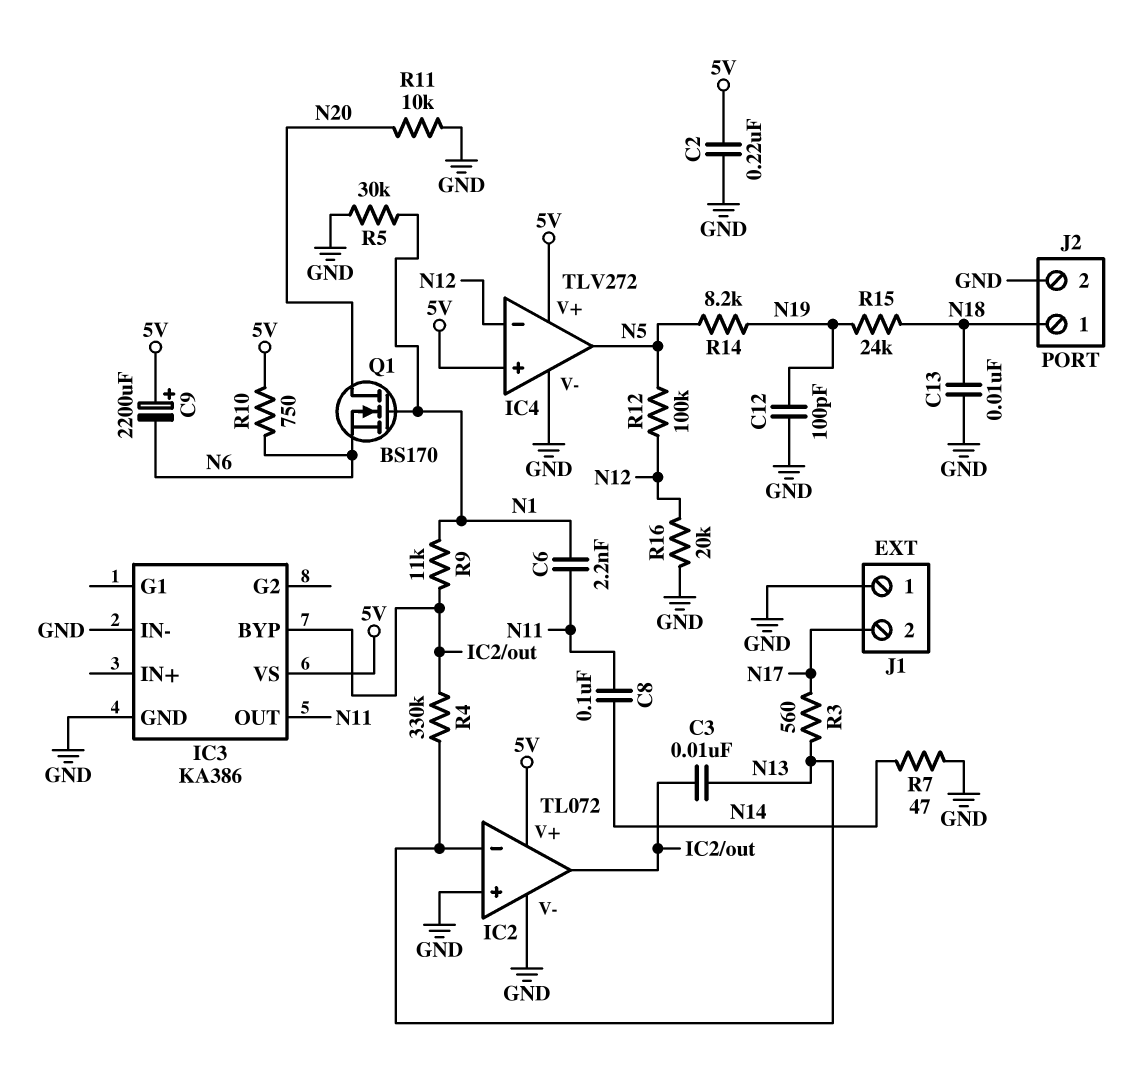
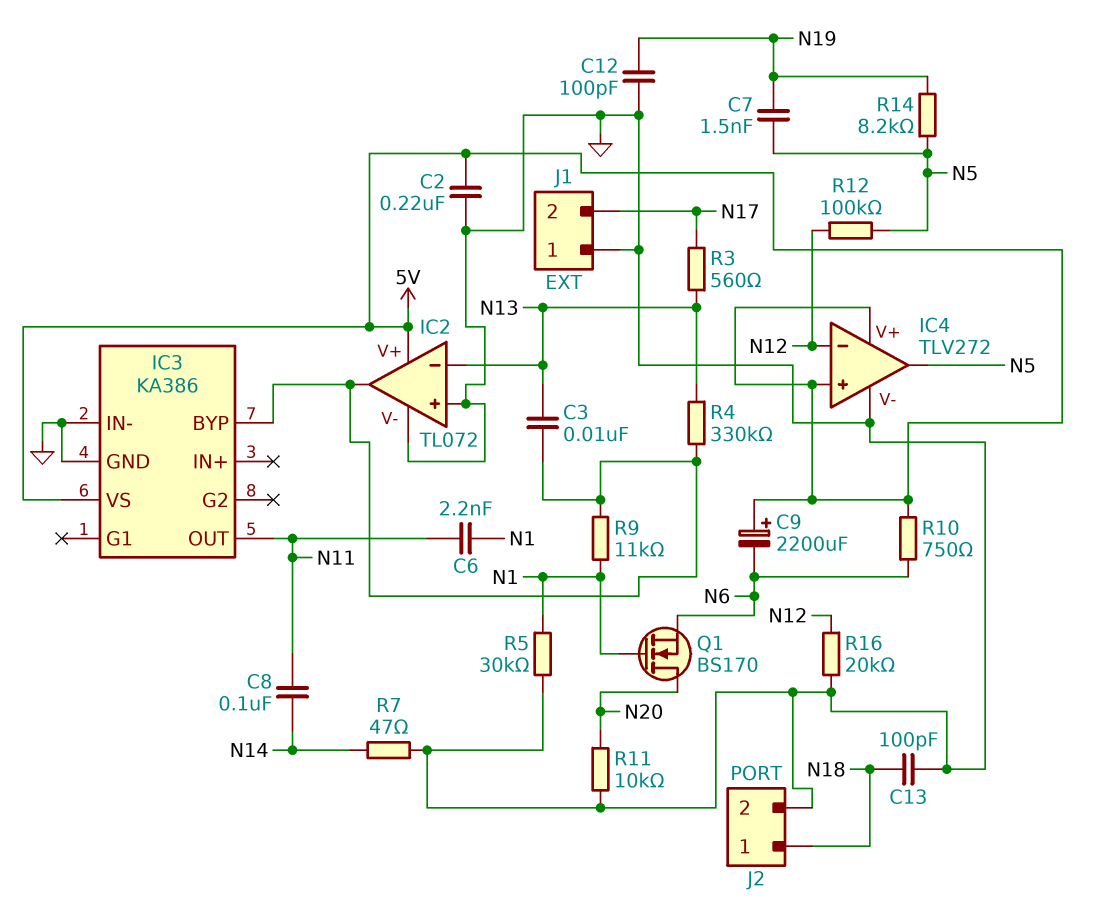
C7: none -> 1.5nF (N5, N19)
C13: 10nF (GND, N18) -> 100pF (GND, N18)
R15: 24k (N18, N19) -> none

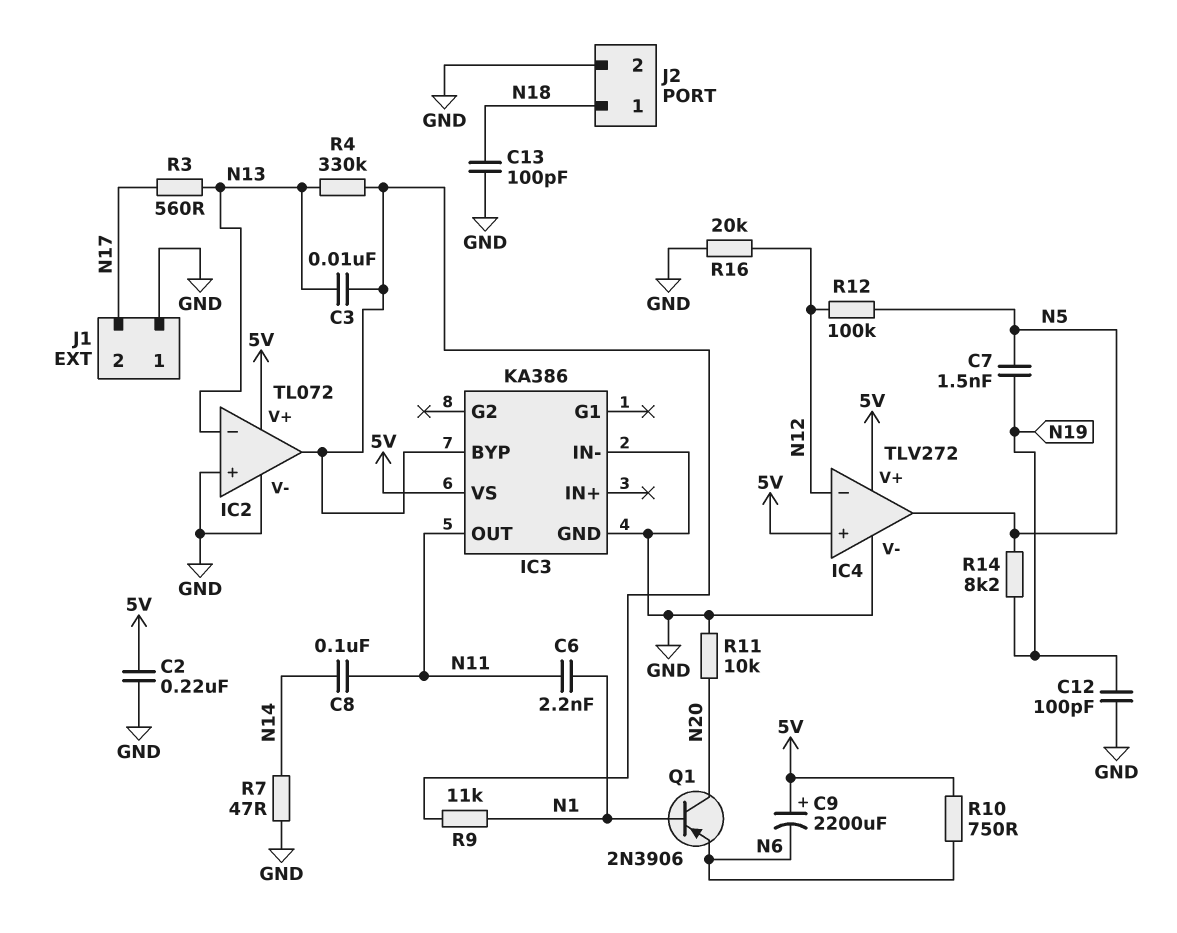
Q1: NMOS BS170 (G N1, D N20, S N6) -> PNP 2N3906 (B N1, C N20, E N6)
R5: 30k (GND, N1) -> none

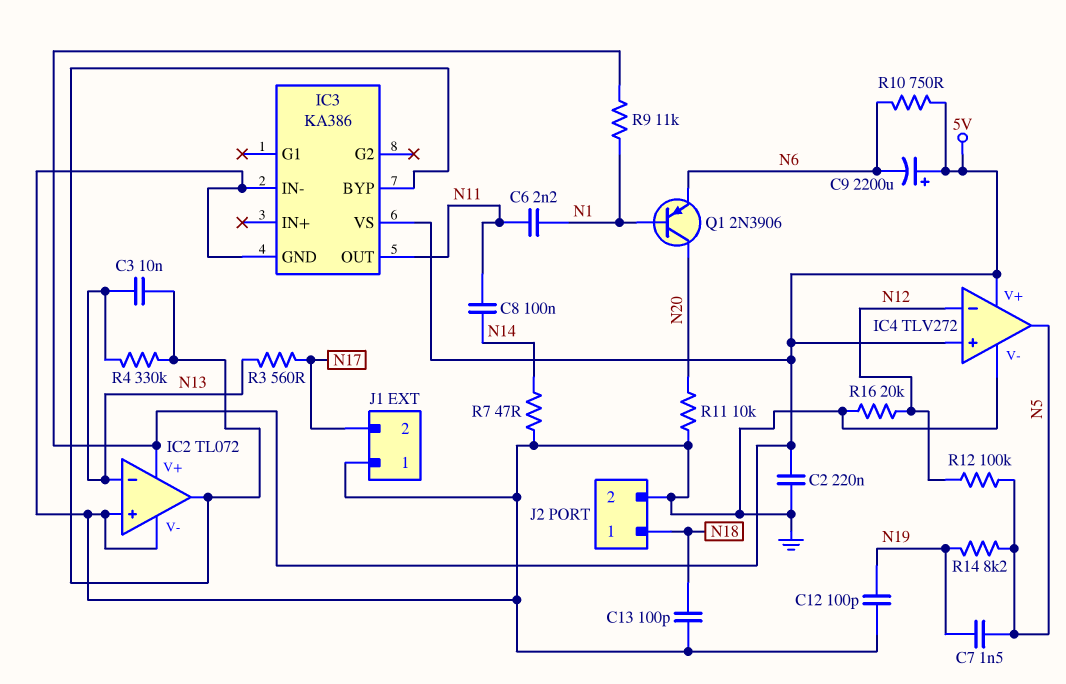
R9: 11k (IC2/out, N1) -> 11k (5V, N1)

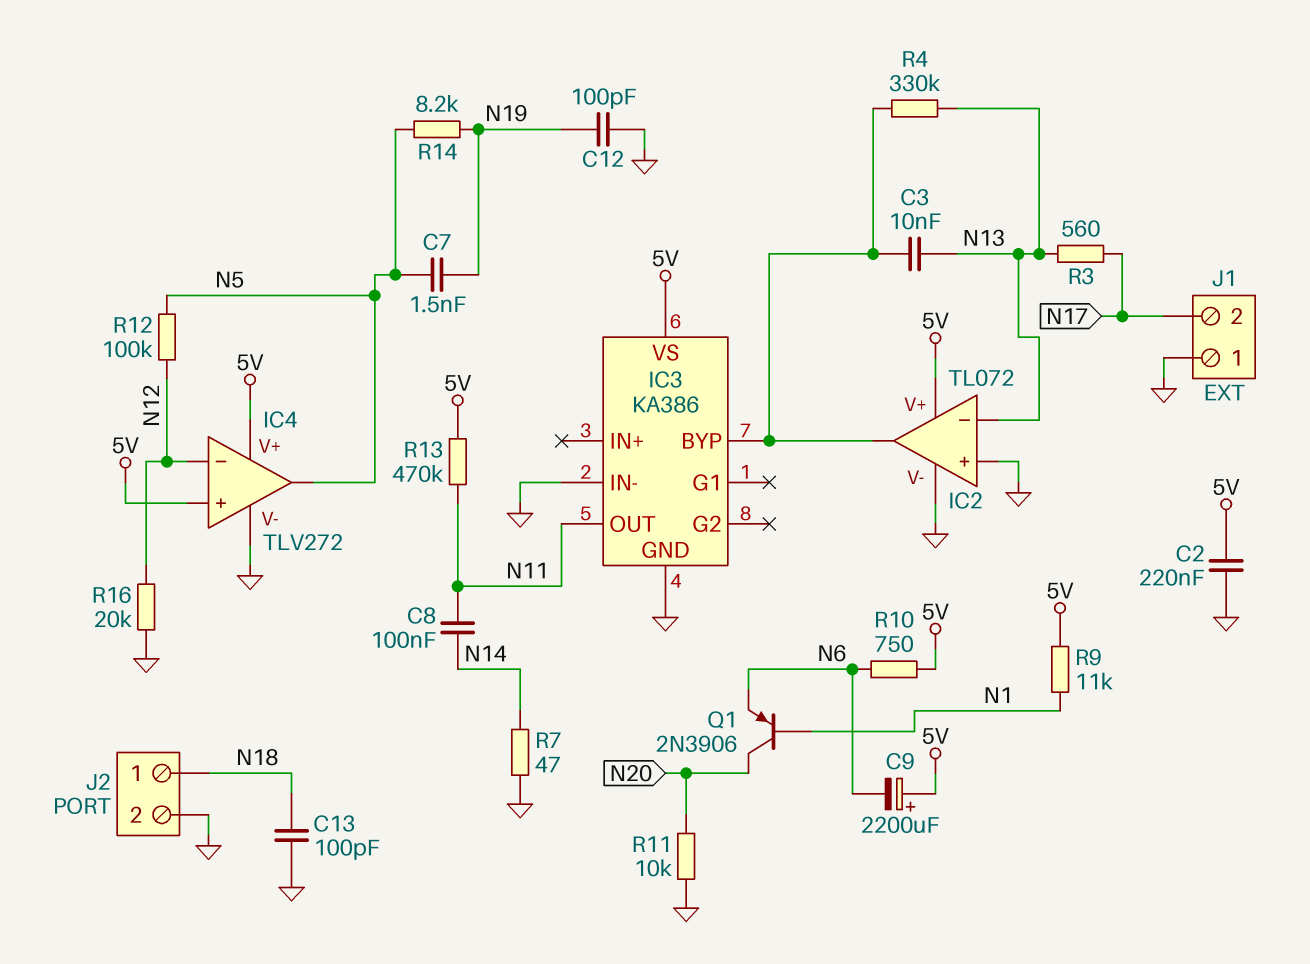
C6: 2.2nF (N1, N11) -> none
R13: none -> 470k (5V, N11)

